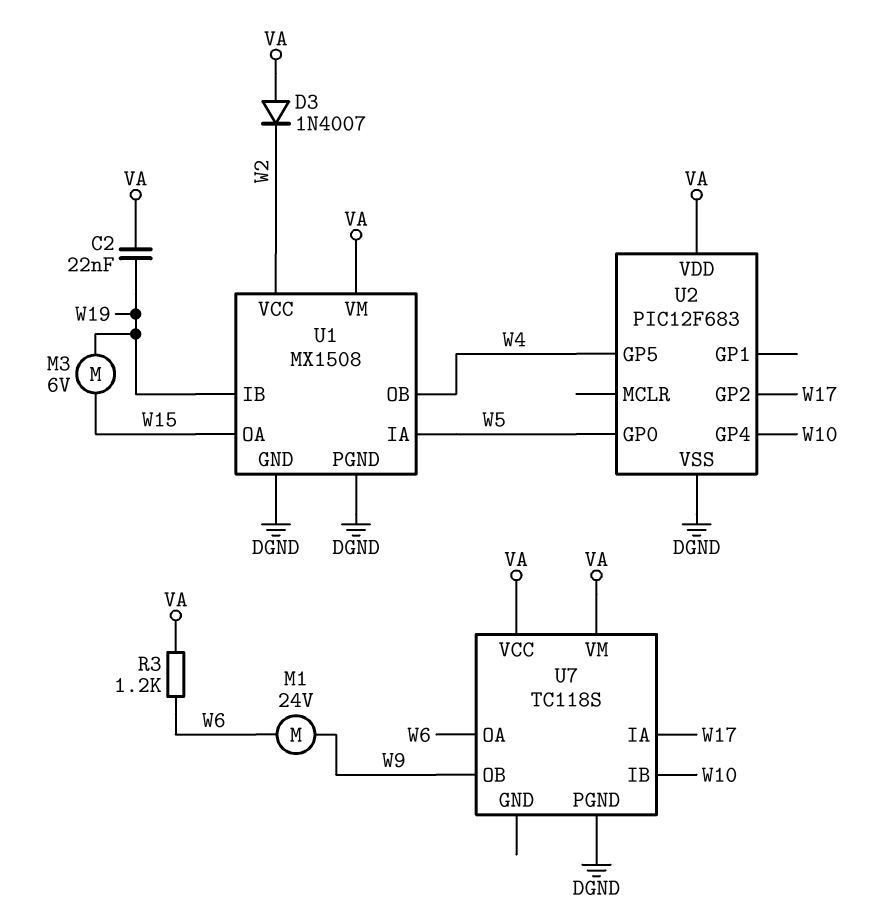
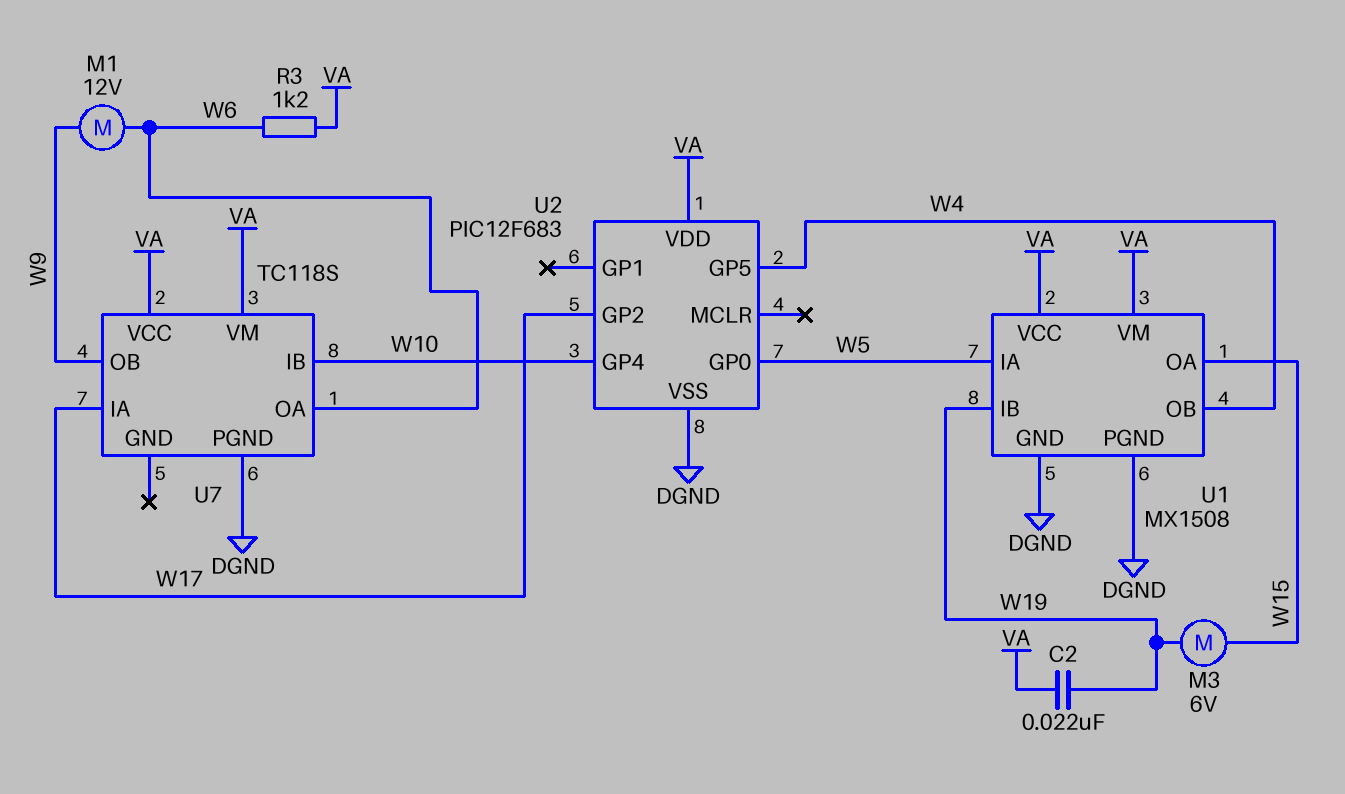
D3: diode 1N4007 (A VA, K W2) -> none
M1: motor 24V (W6, W9) -> motor 12V (W6, W9)
U1 pin VCC: W2 -> VA

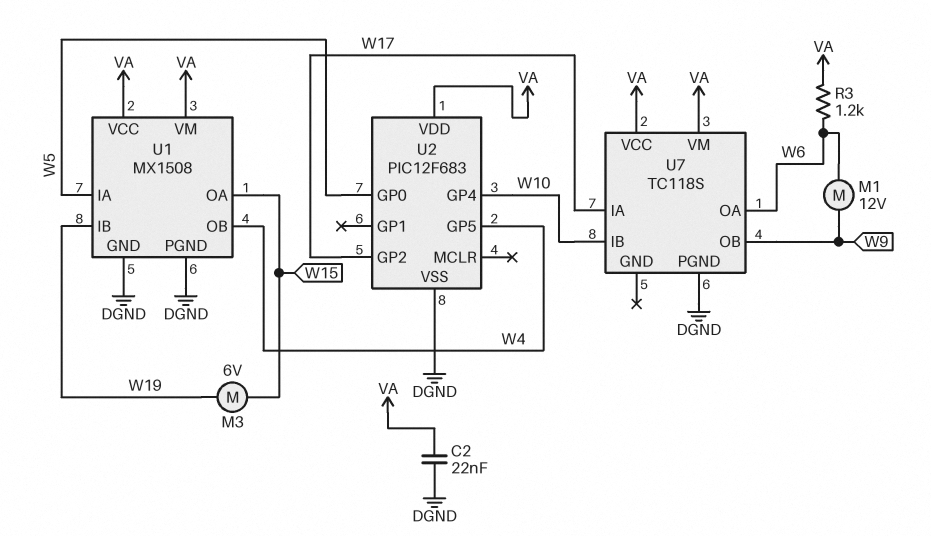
C2: 22nF (VA, W19) -> 22nF (DGND, VA)

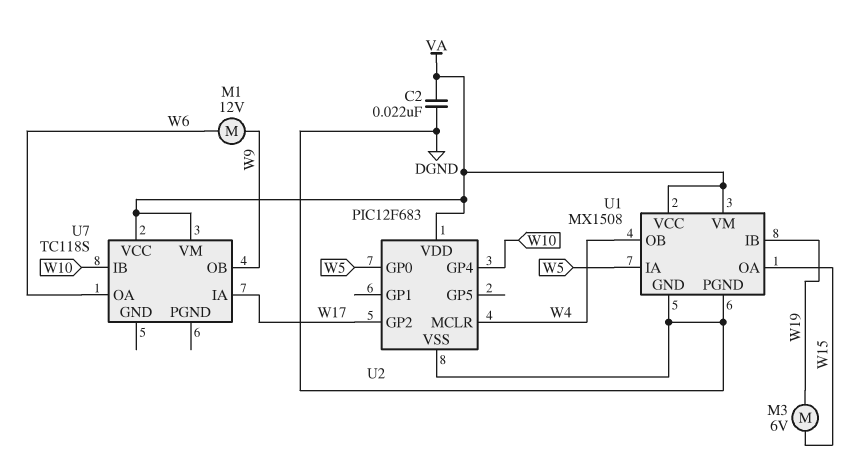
R3: 1.2k (VA, W6) -> none
U2 pin GP5: W4 -> none
U2 pin MCLR: none -> W4
U7 pin PGND: DGND -> none

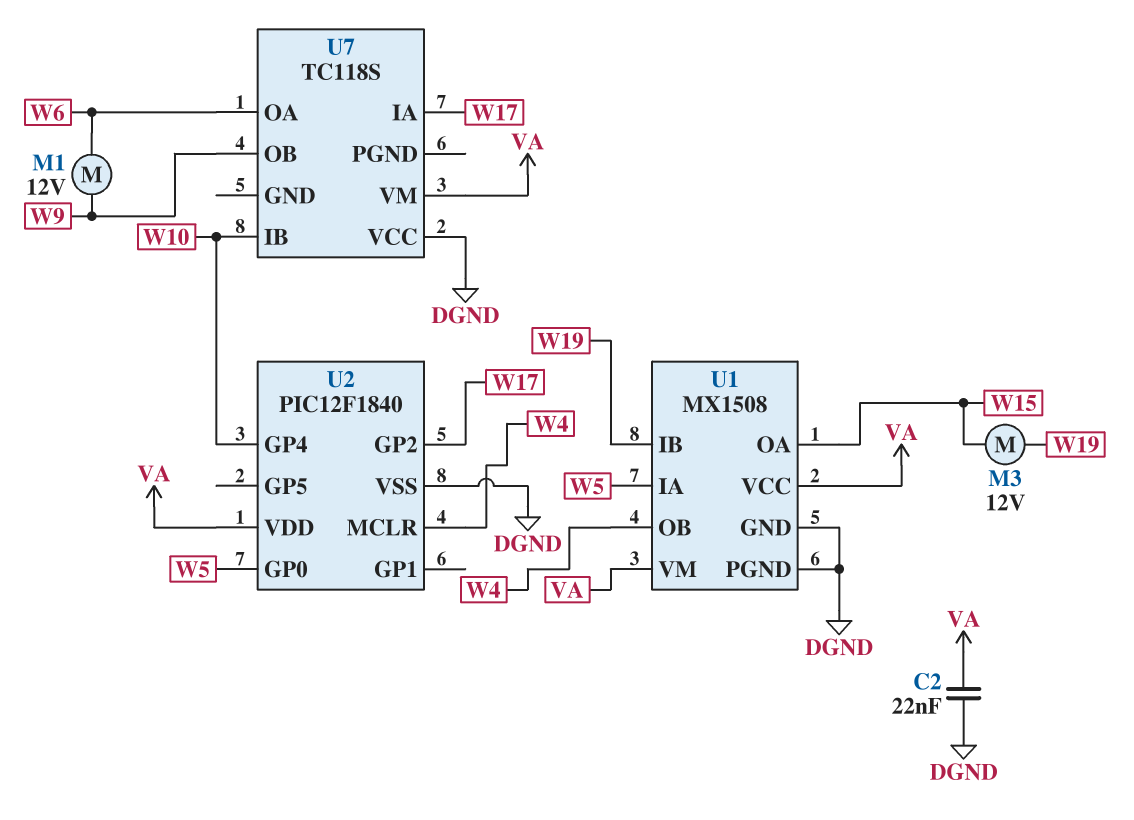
M3: motor 6V (W15, W19) -> motor 12V (W15, W19)
U2: PIC12F683 -> PIC12F1840
U7 pin VCC: VA -> DGND

